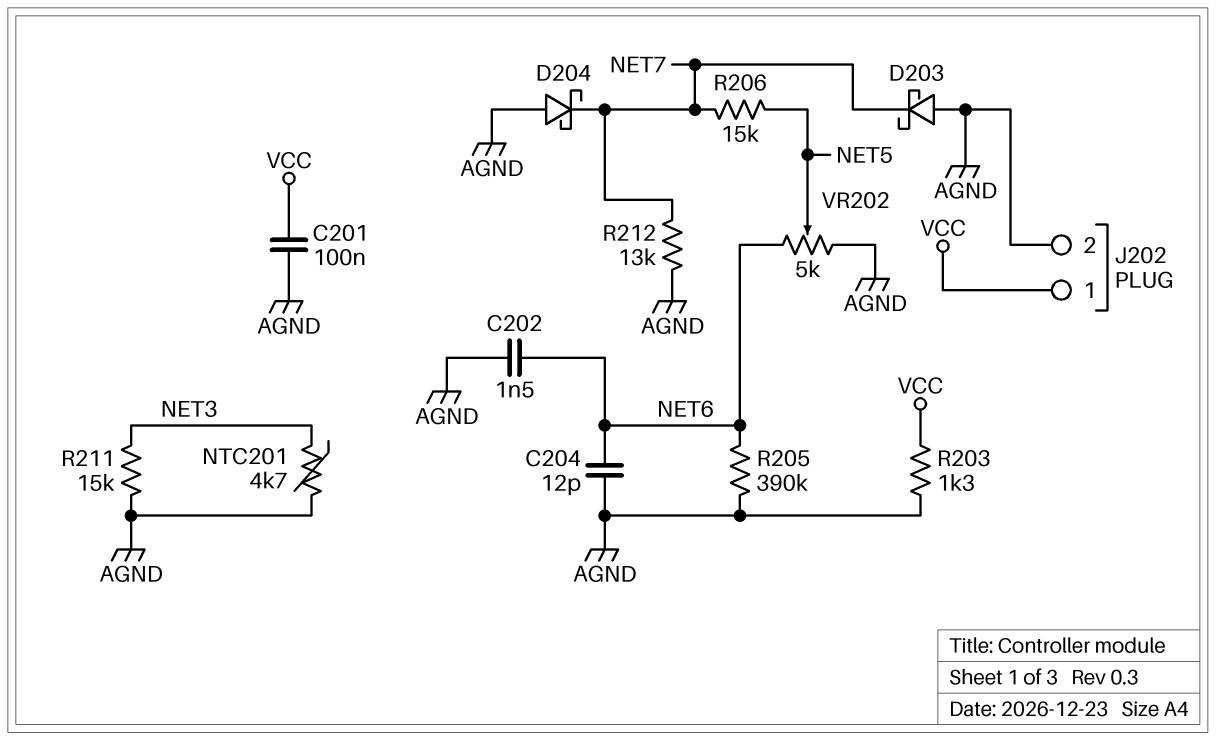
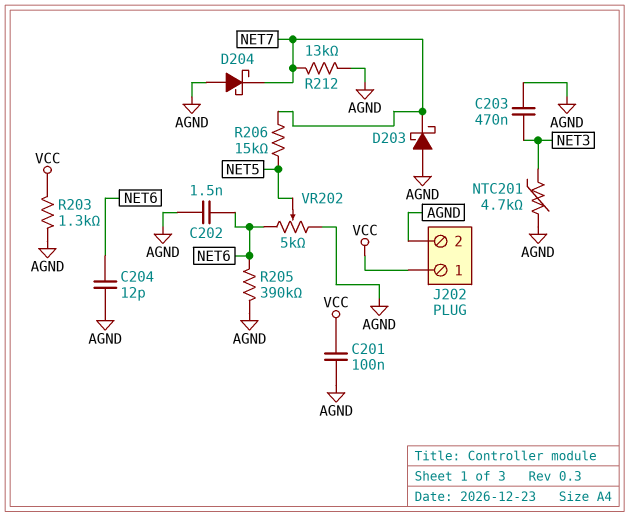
C203: none -> 470nF (AGND, NET3)
R211: 15k (AGND, NET3) -> none

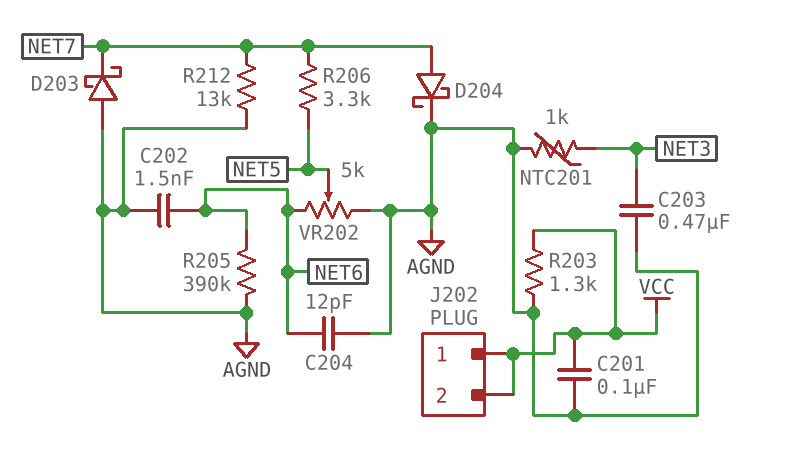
D204: schottky (A AGND, K NET7) -> schottky (A NET7, K AGND)
J202 pin 2: AGND -> VCC
NTC201: 4.7k (AGND, NET3) -> 1k (AGND, NET3)
R206: 15k (NET5, NET7) -> 3.3k (NET5, NET7)

